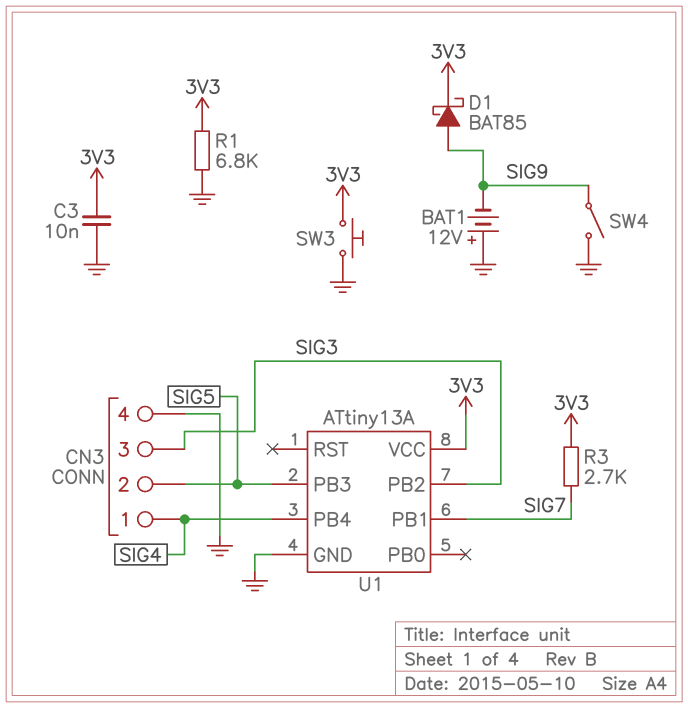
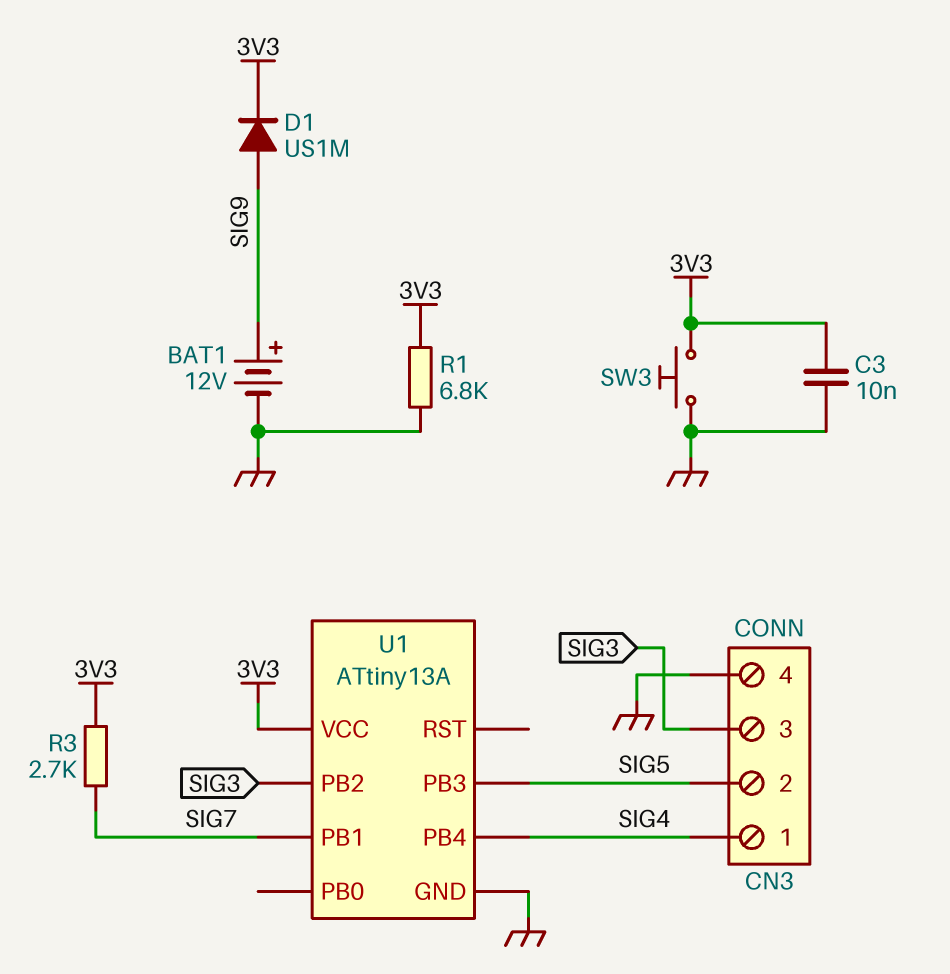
BAT1: 12V (plus GND, minus SIG9) -> 12V (plus SIG9, minus GND)
D1: schottky BAT85 (A SIG9, K 3V3) -> diode US1M (A SIG9, K 3V3)
SW4: switch (GND, SIG9) -> none

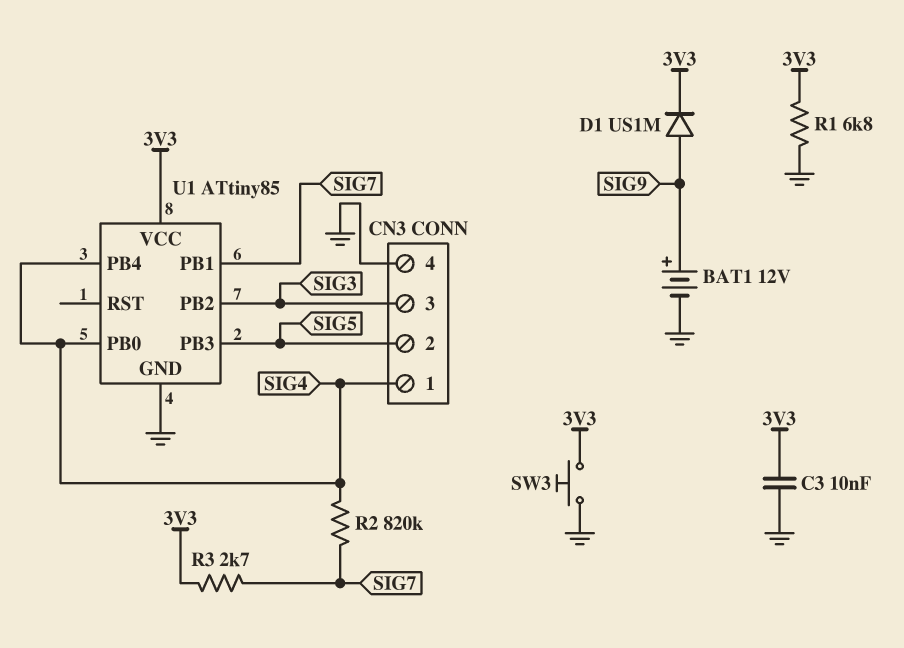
R2: none -> 820k (SIG4, SIG7)
U1: ATtiny13A -> ATtiny85
U1 pin PB0: none -> SIG4

